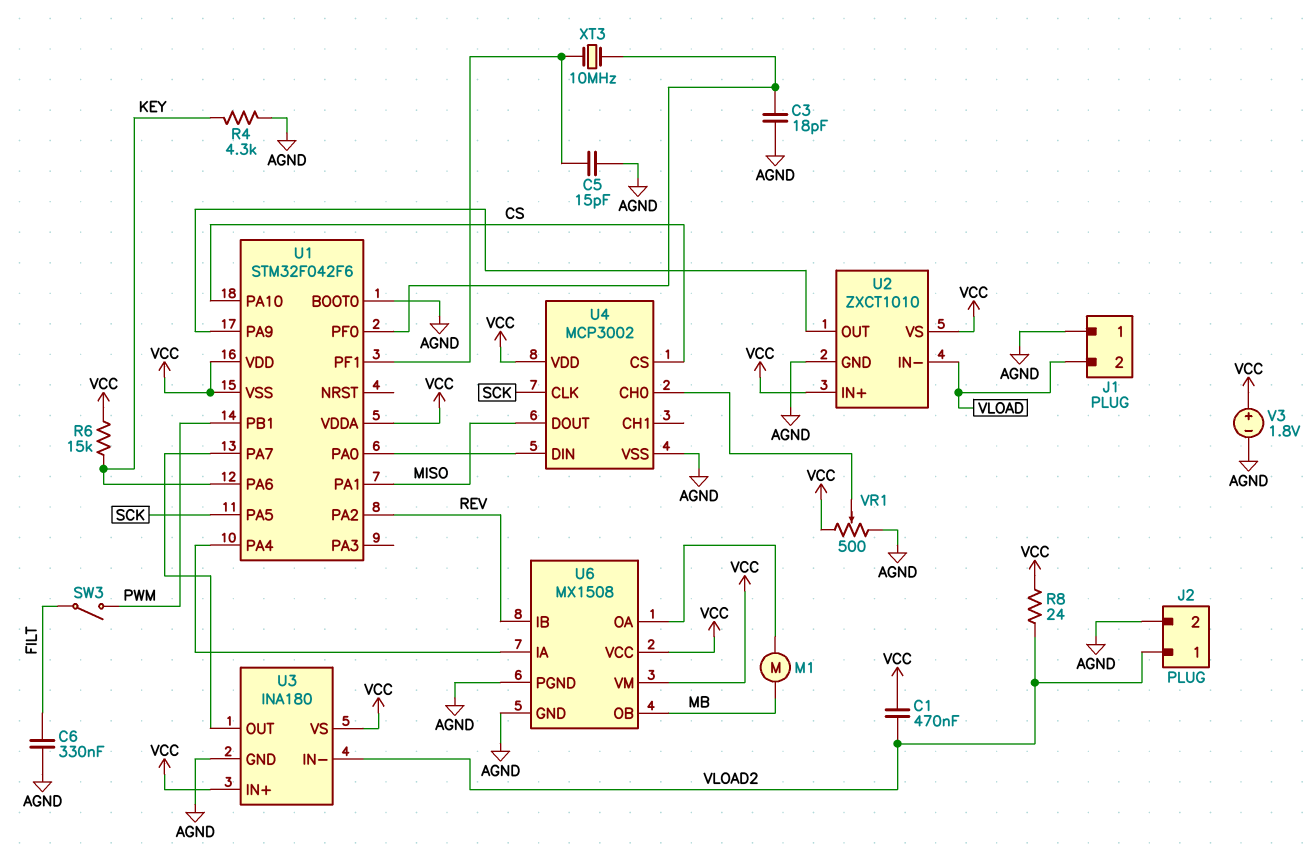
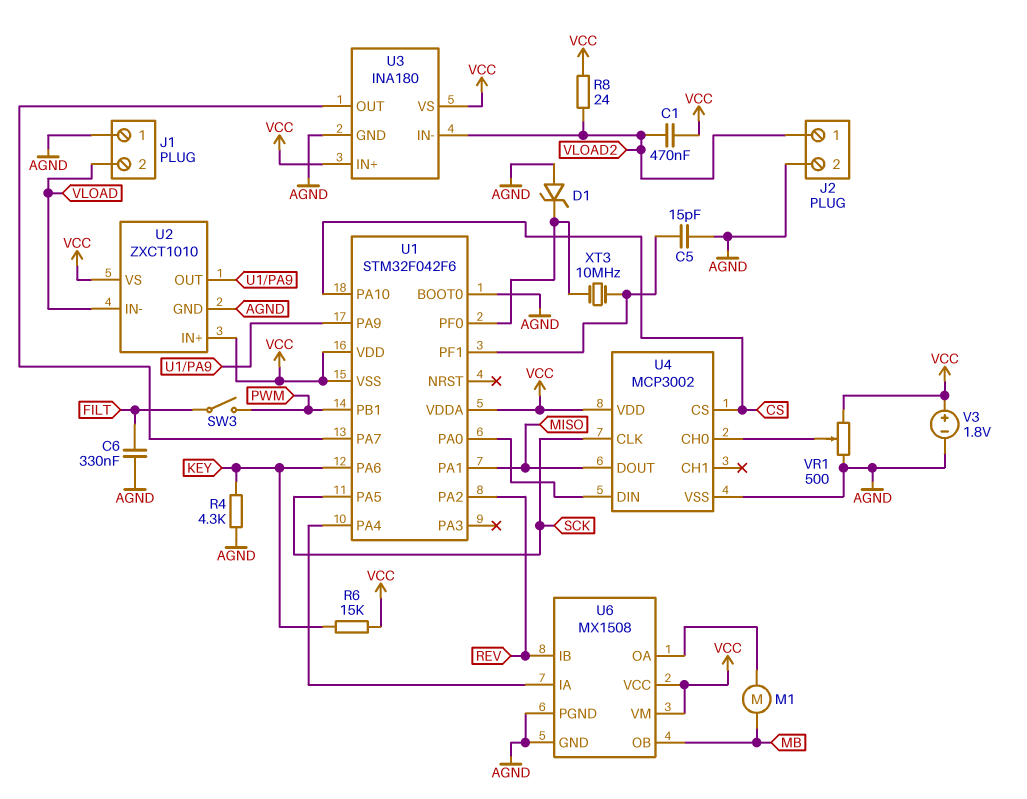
C3: 18pF (AGND, U1/PF0) -> none
D1: none -> zener (A AGND, K U1/PF0)

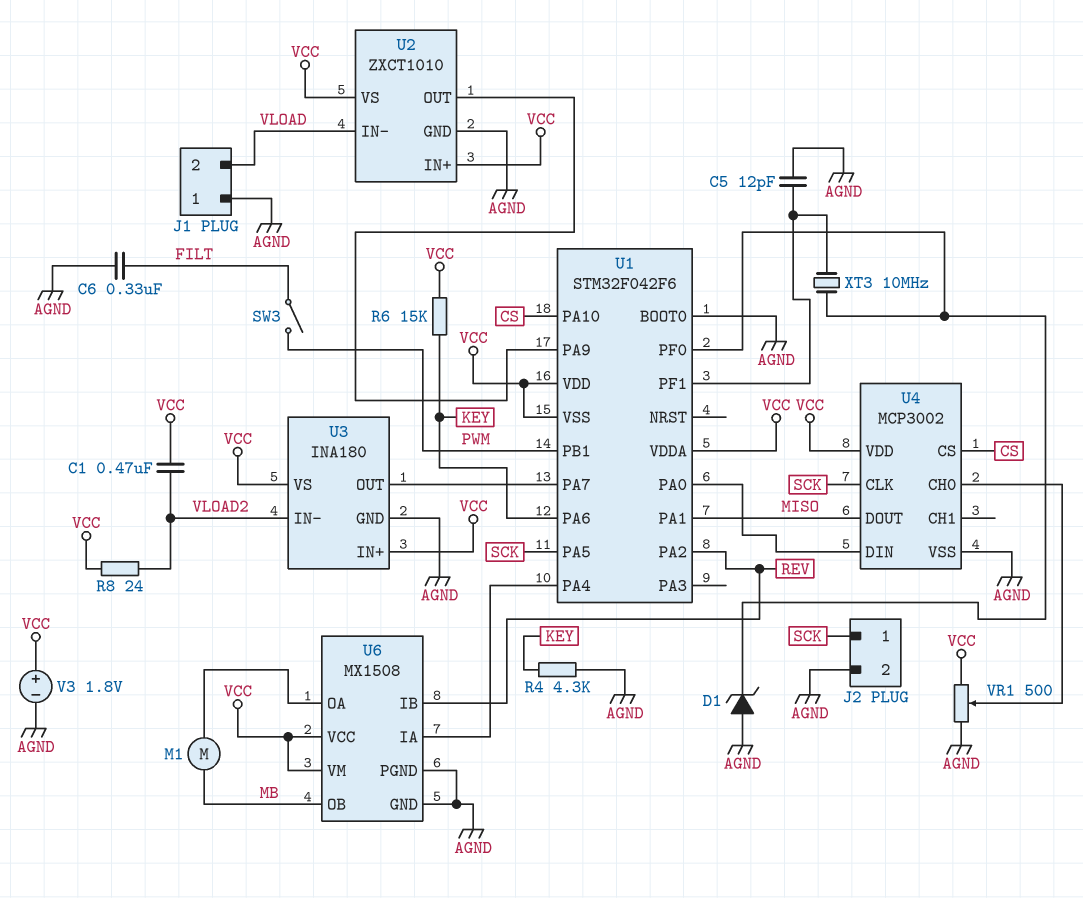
C5: 15pF (AGND, U1/PF1) -> 12pF (AGND, U1/PF1)
J2 pin 1: VLOAD2 -> SCK

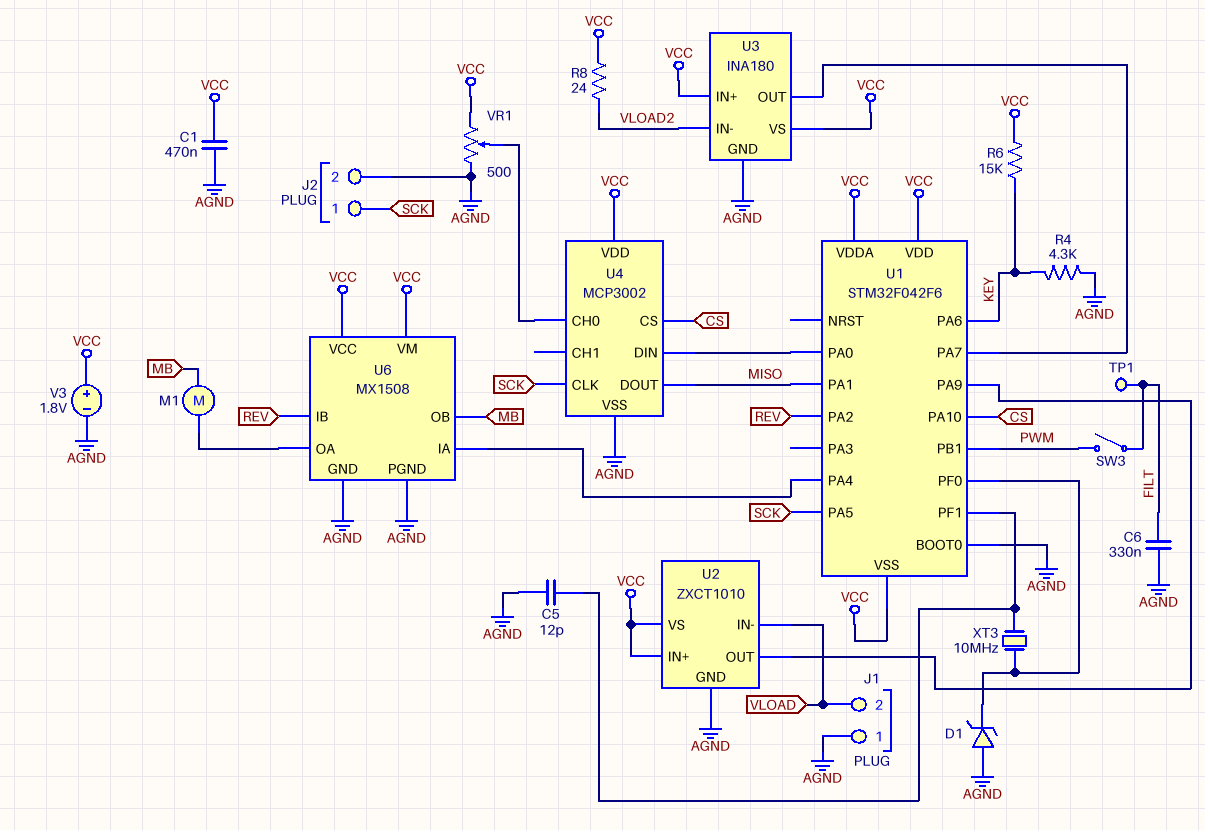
C1: 470nF (VCC, VLOAD2) -> 470nF (AGND, VCC)
TP1: none -> test point (FILT)

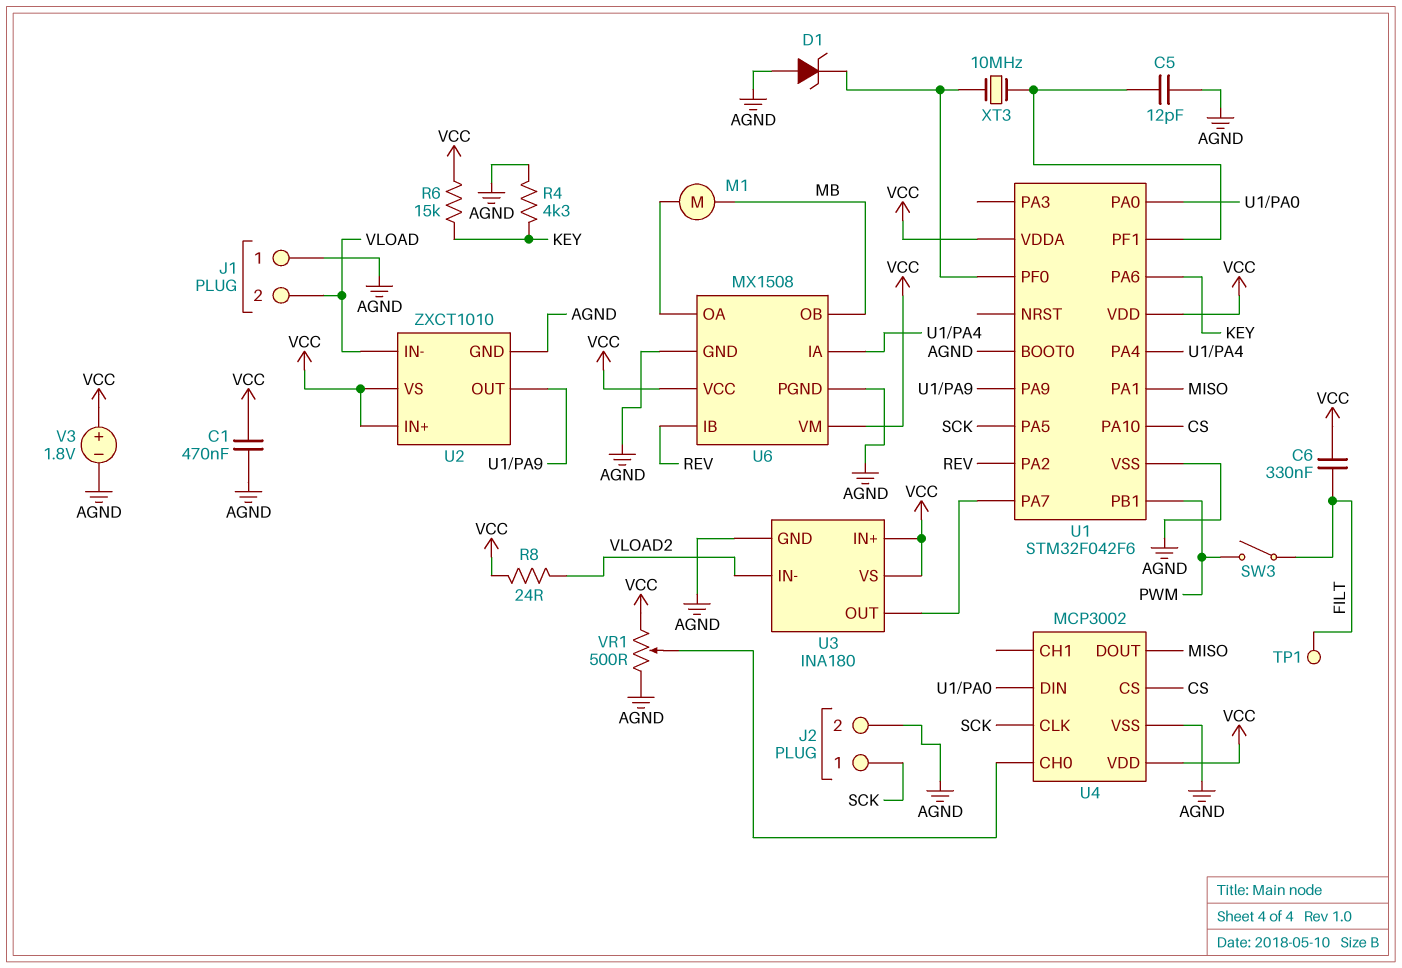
C6: 330nF (AGND, FILT) -> 330nF (FILT, VCC)
U1 pin VSS: VCC -> AGND

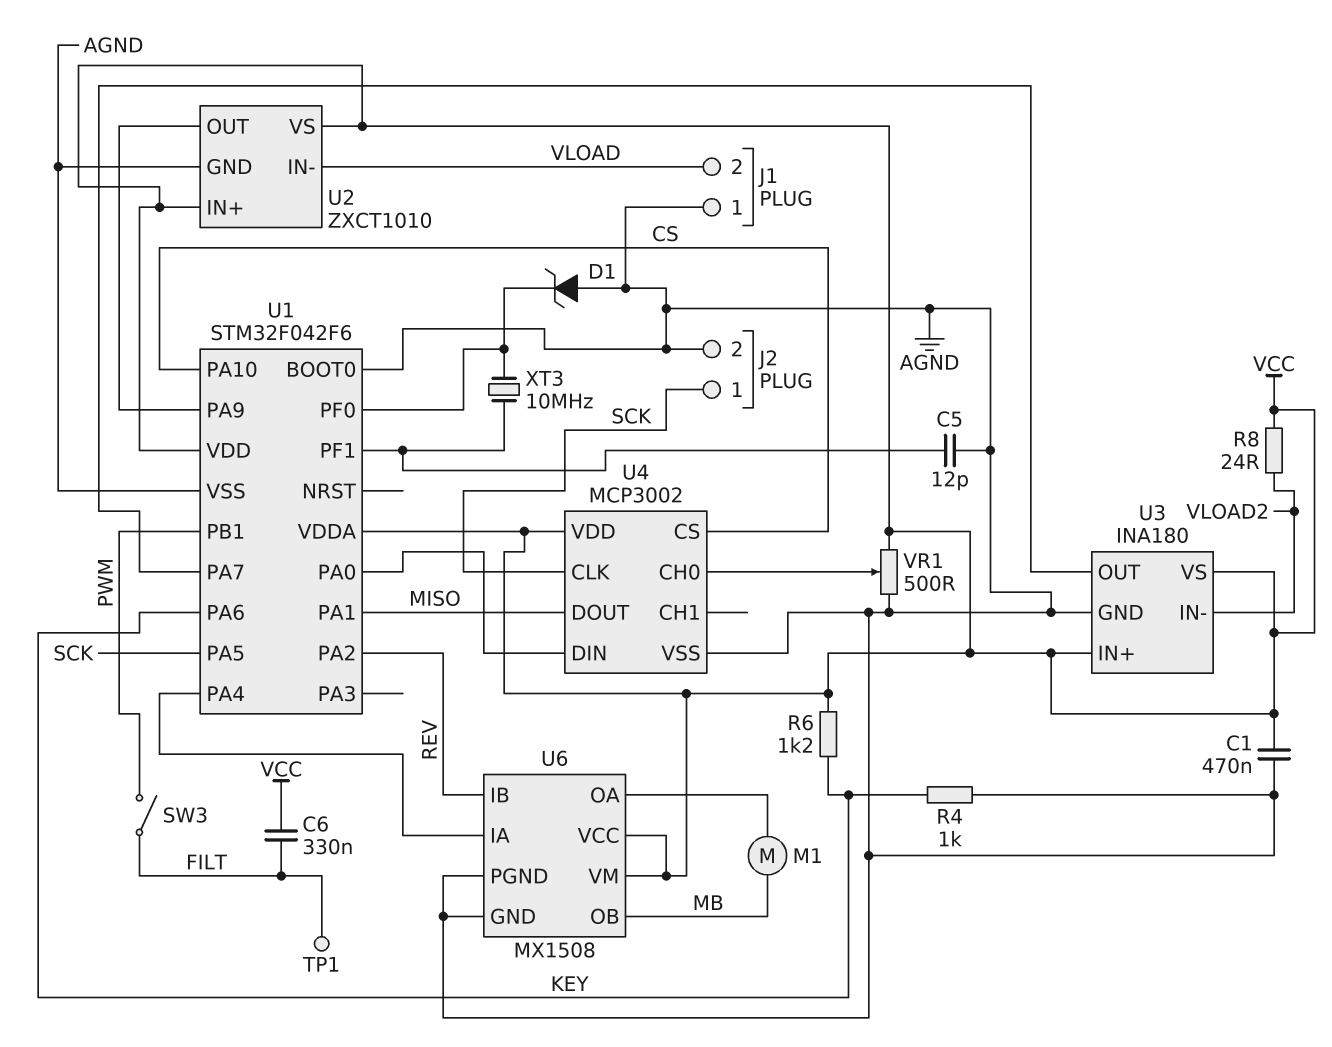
R4: 4.3k (AGND, KEY) -> 1k (AGND, KEY)
R6: 15k (KEY, VCC) -> 1.2k (KEY, VCC)
V3: 1.8V (plus VCC, minus AGND) -> none

